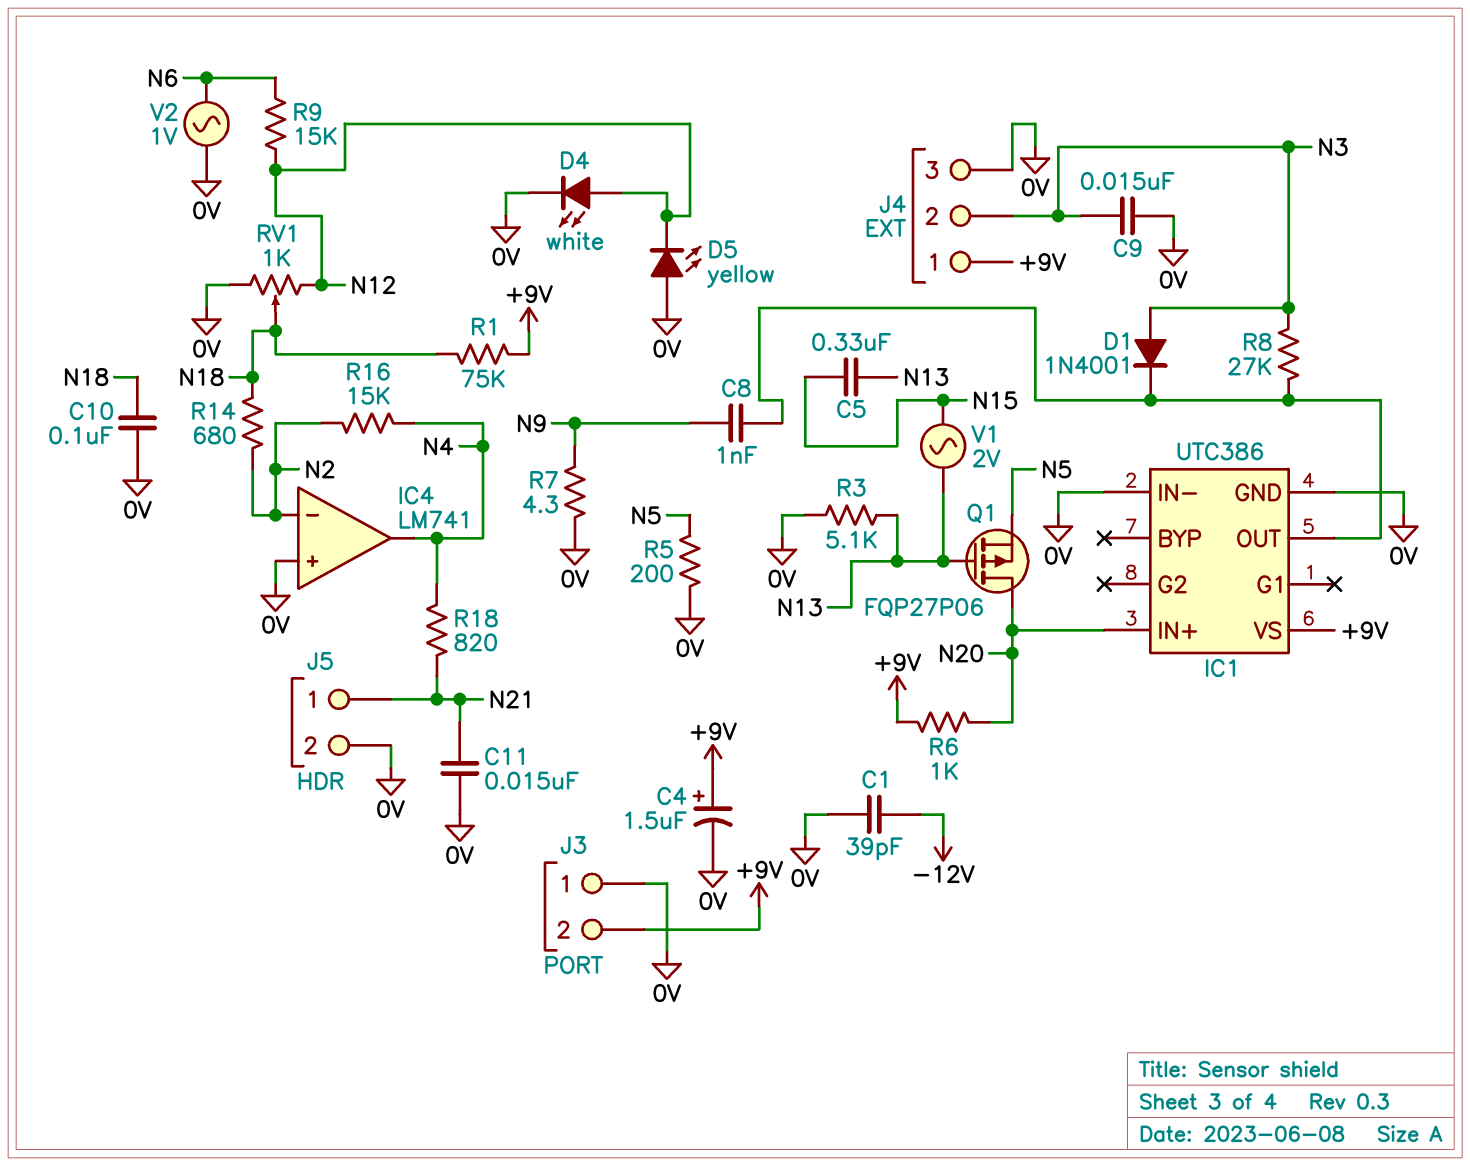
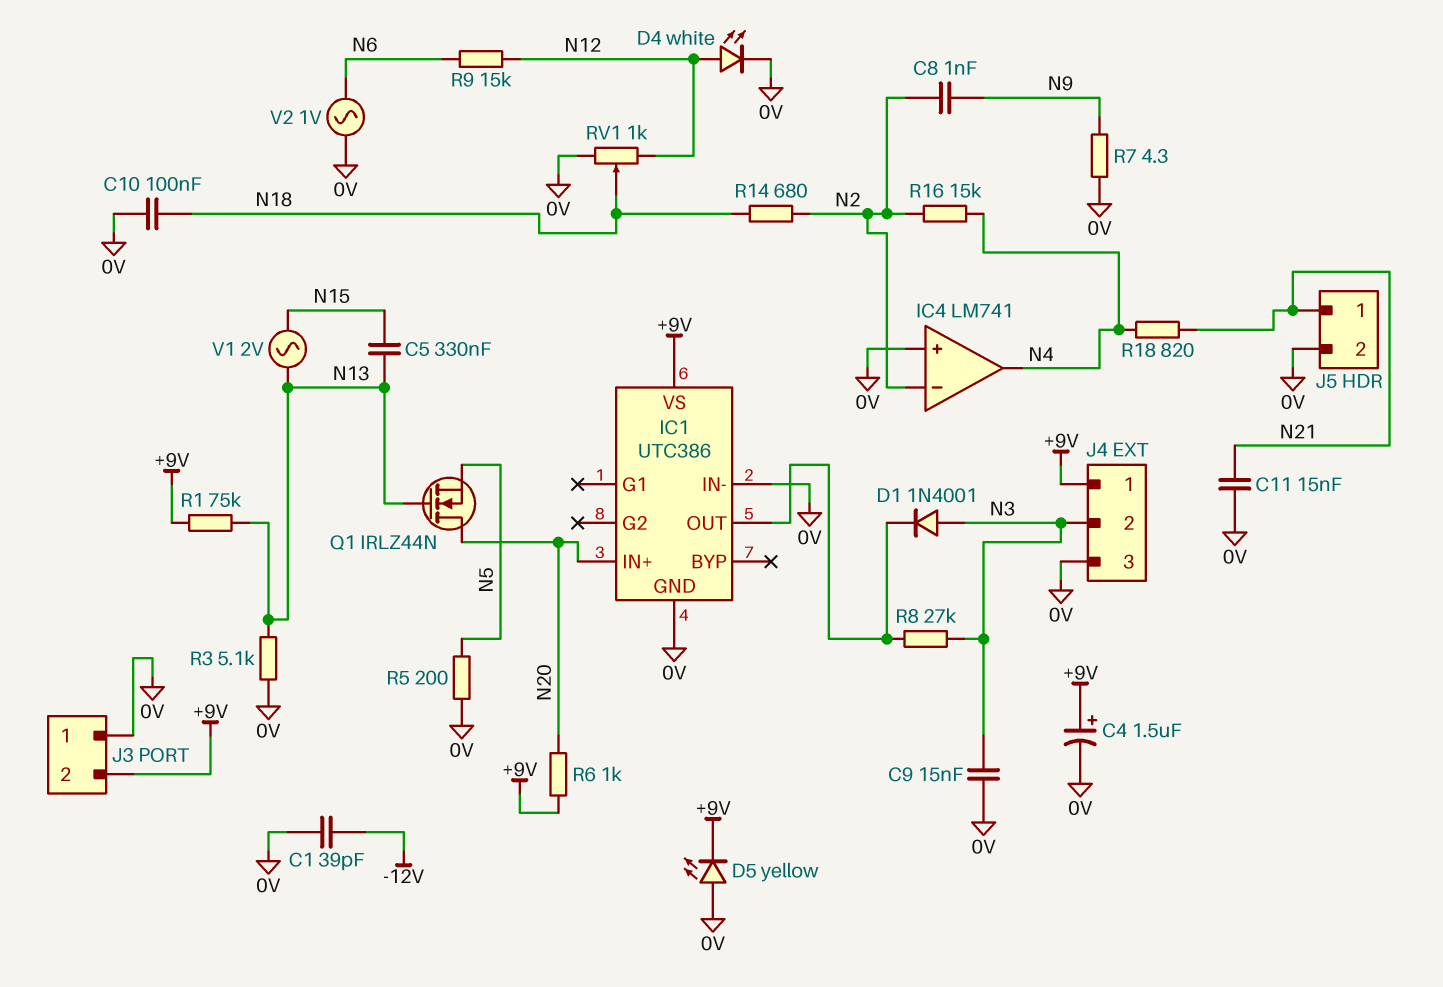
C8: 1nF (IC1/OUT, N9) -> 1nF (N2, N9)
D5: LED yellow (A 0V, K N12) -> LED yellow (A 0V, K +9V)
Q1: PMOS FQP27P06 (G N13, D N20, S N5) -> NMOS IRLZ44N (G N13, D N20, S N5)
R1: 75k (+9V, N18) -> 75k (+9V, N13)

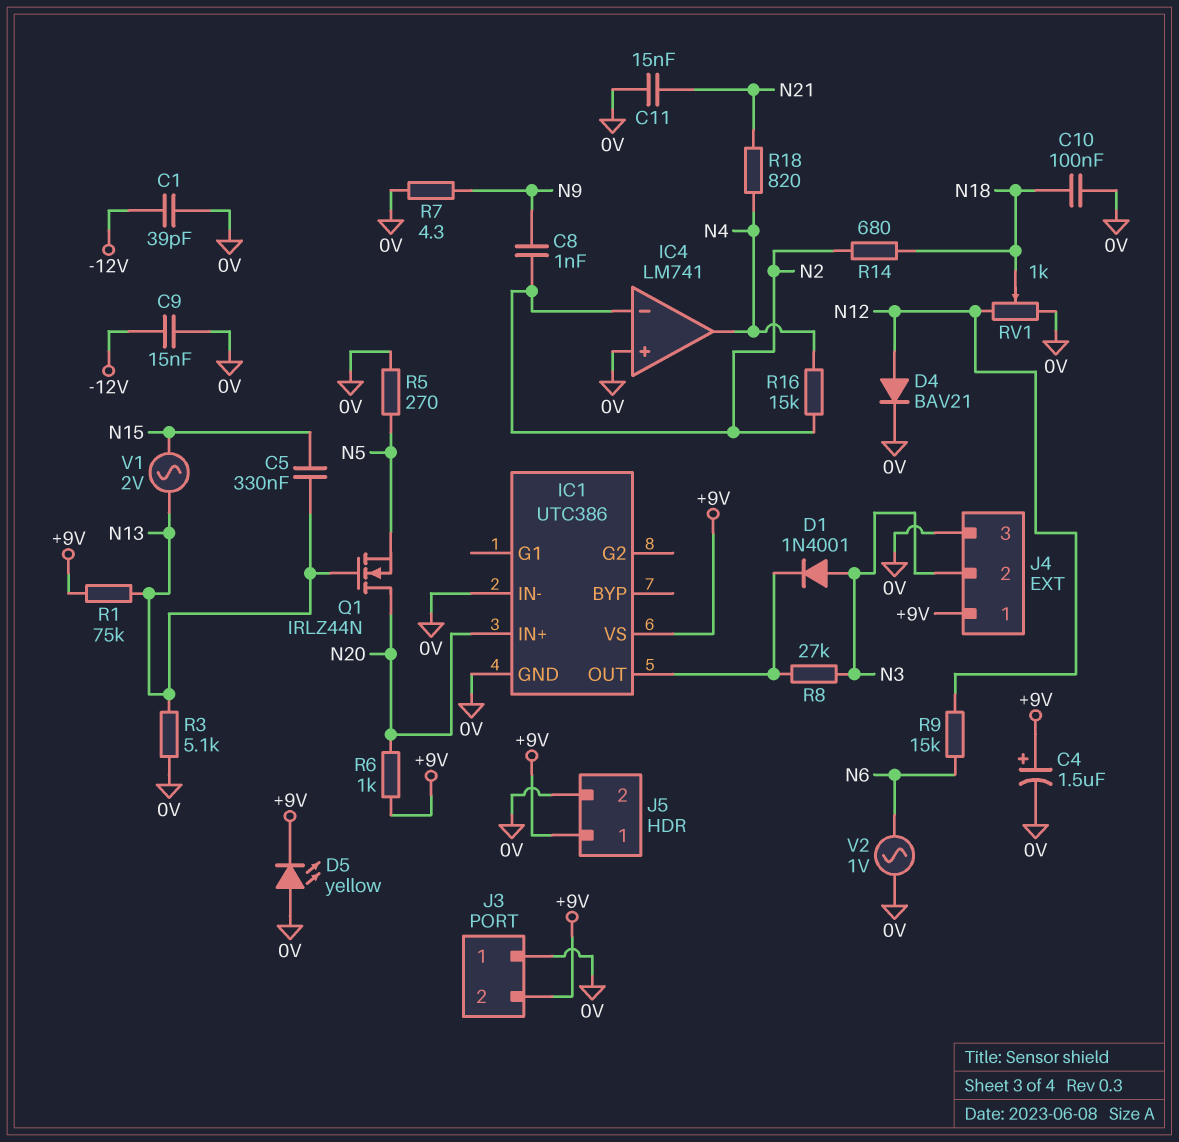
C9: 15nF (0V, N3) -> 15nF (-12V, 0V)
D4: LED white (A N12, K 0V) -> diode BAV21 (A N12, K 0V)
J5 pin 1: N21 -> +9V
R5: 200 (0V, N5) -> 270 (0V, N5)

